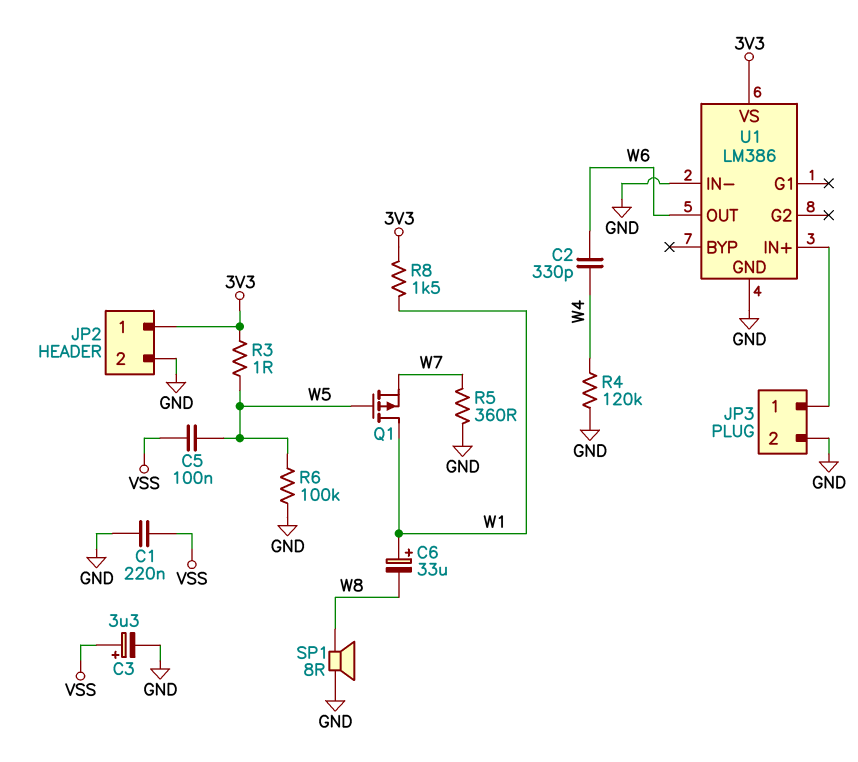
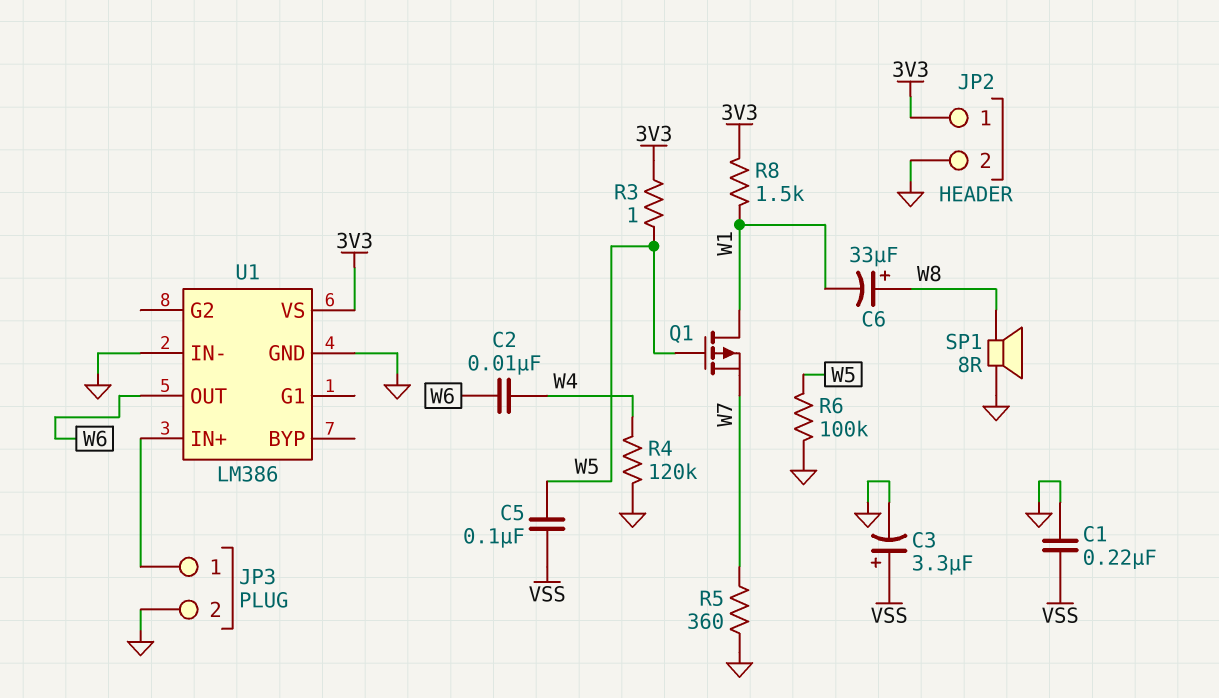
C2: 330pF (W4, W6) -> 10nF (W4, W6)
C6: 33uF (plus W1, minus W8) -> 33uF (plus W8, minus W1)

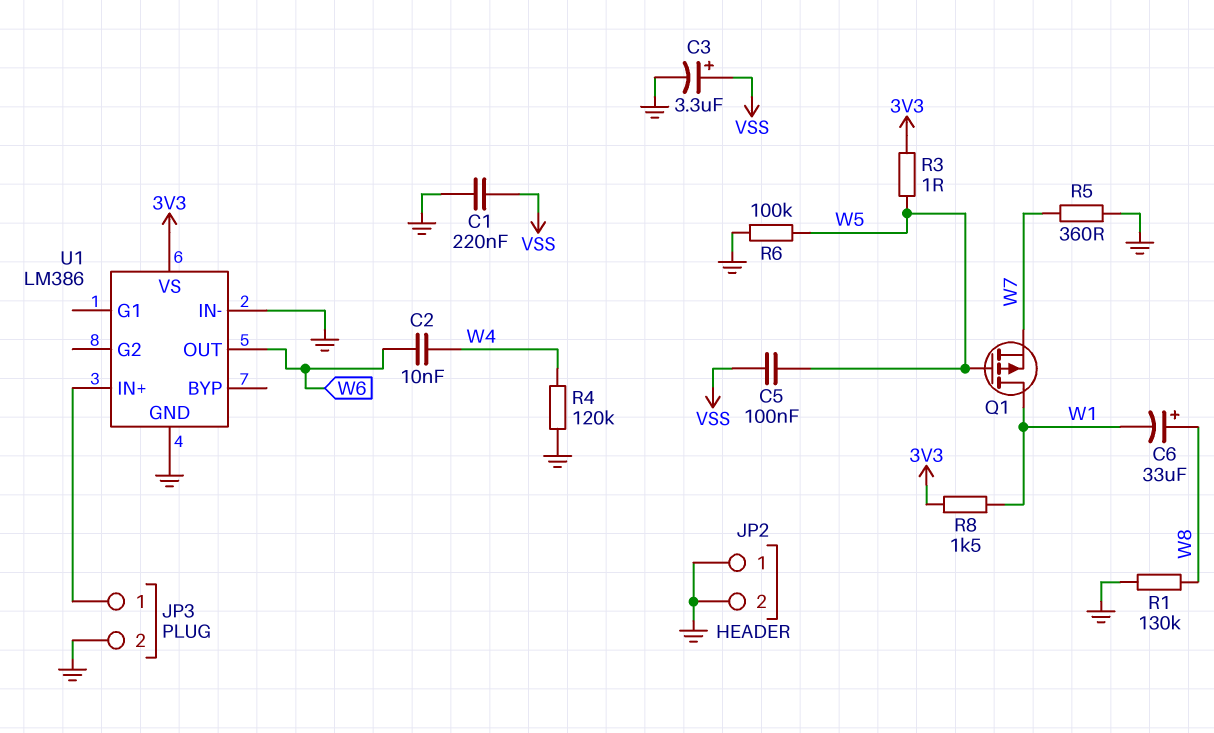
JP2 pin 1: 3V3 -> GND
R1: none -> 130k (GND, W8)
SP1: speaker 8R (GND, W8) -> none

